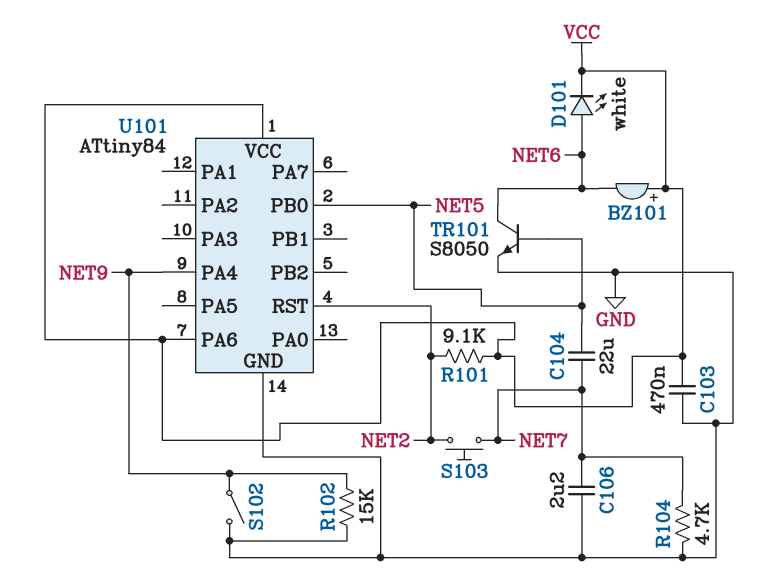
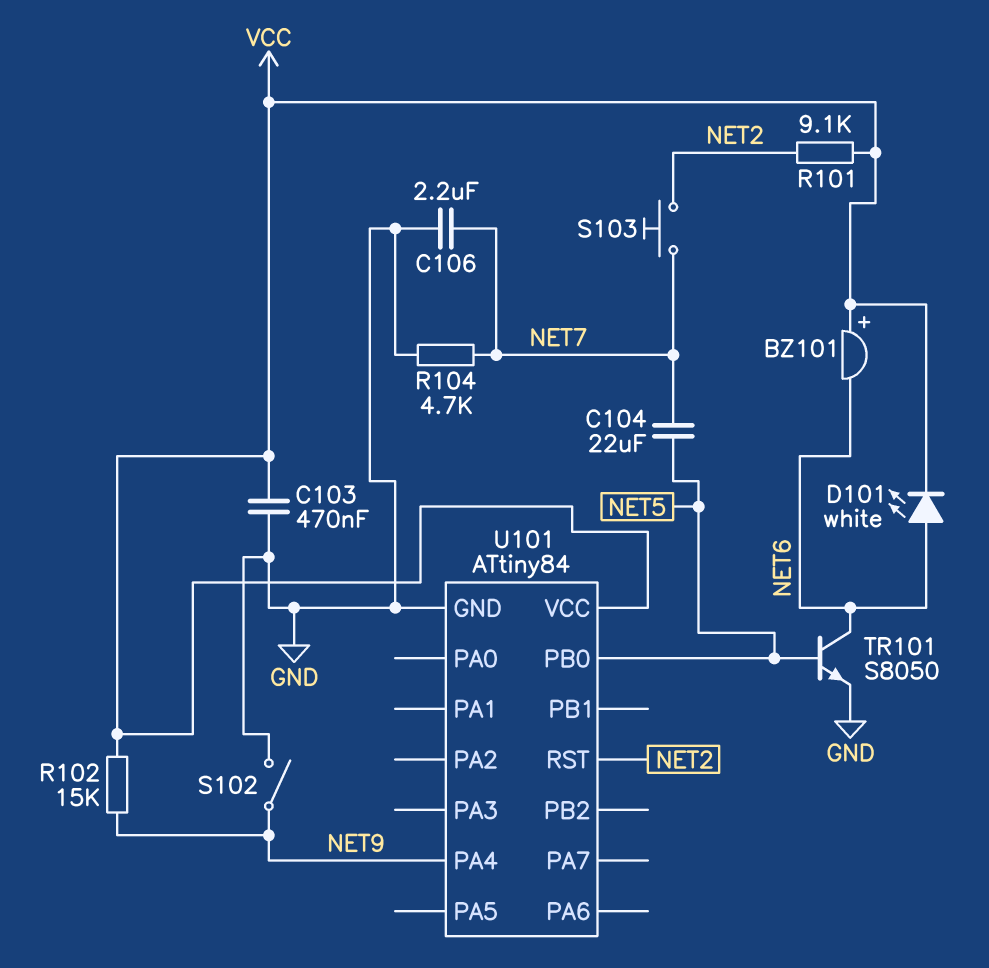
R102: 15k (GND, NET9) -> 15k (NET9, VCC)
U101 pin PA6: VCC -> none

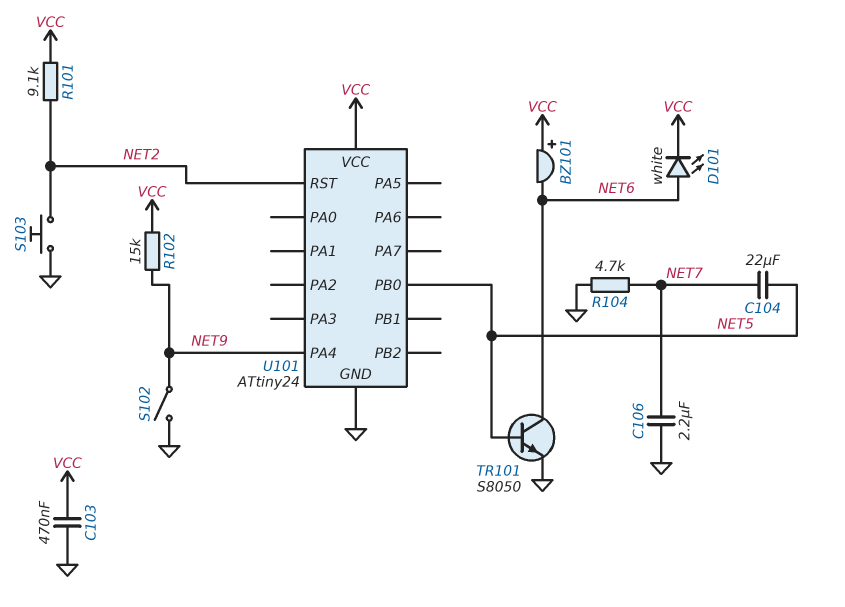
S103: button (NET2, NET7) -> button (GND, NET2)
U101: ATtiny84 -> ATtiny24

